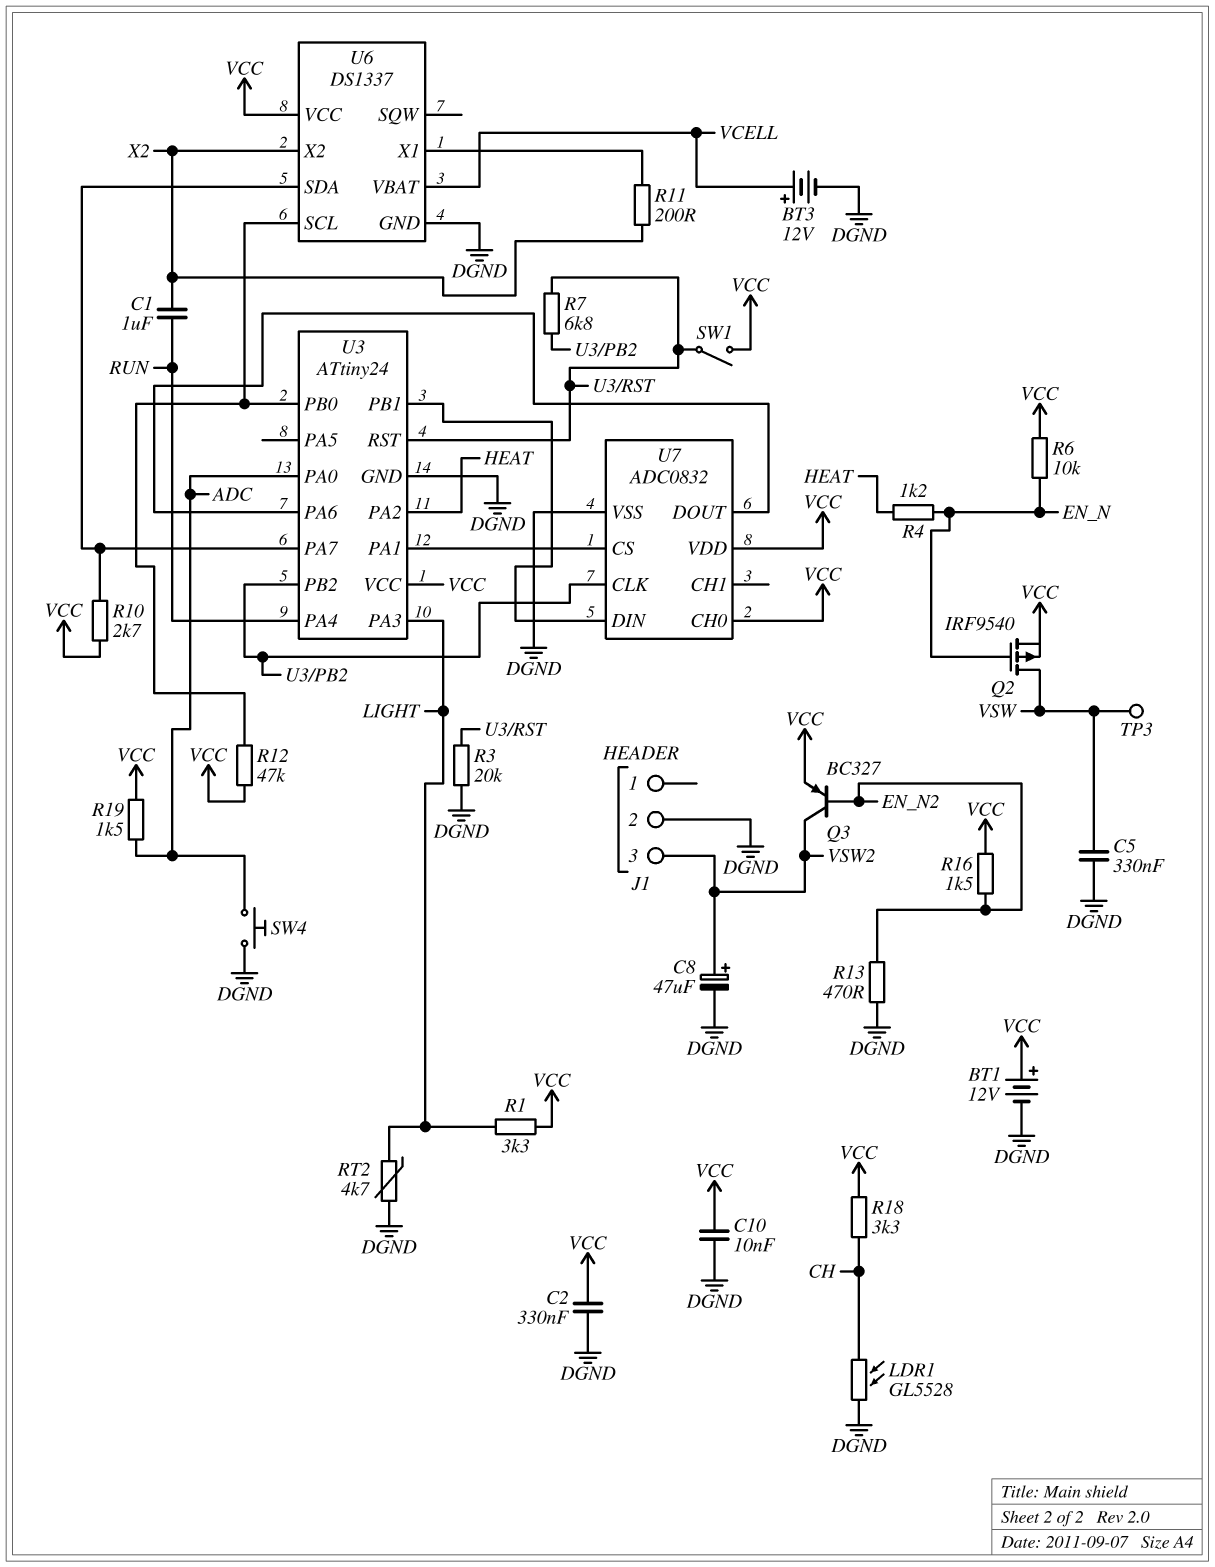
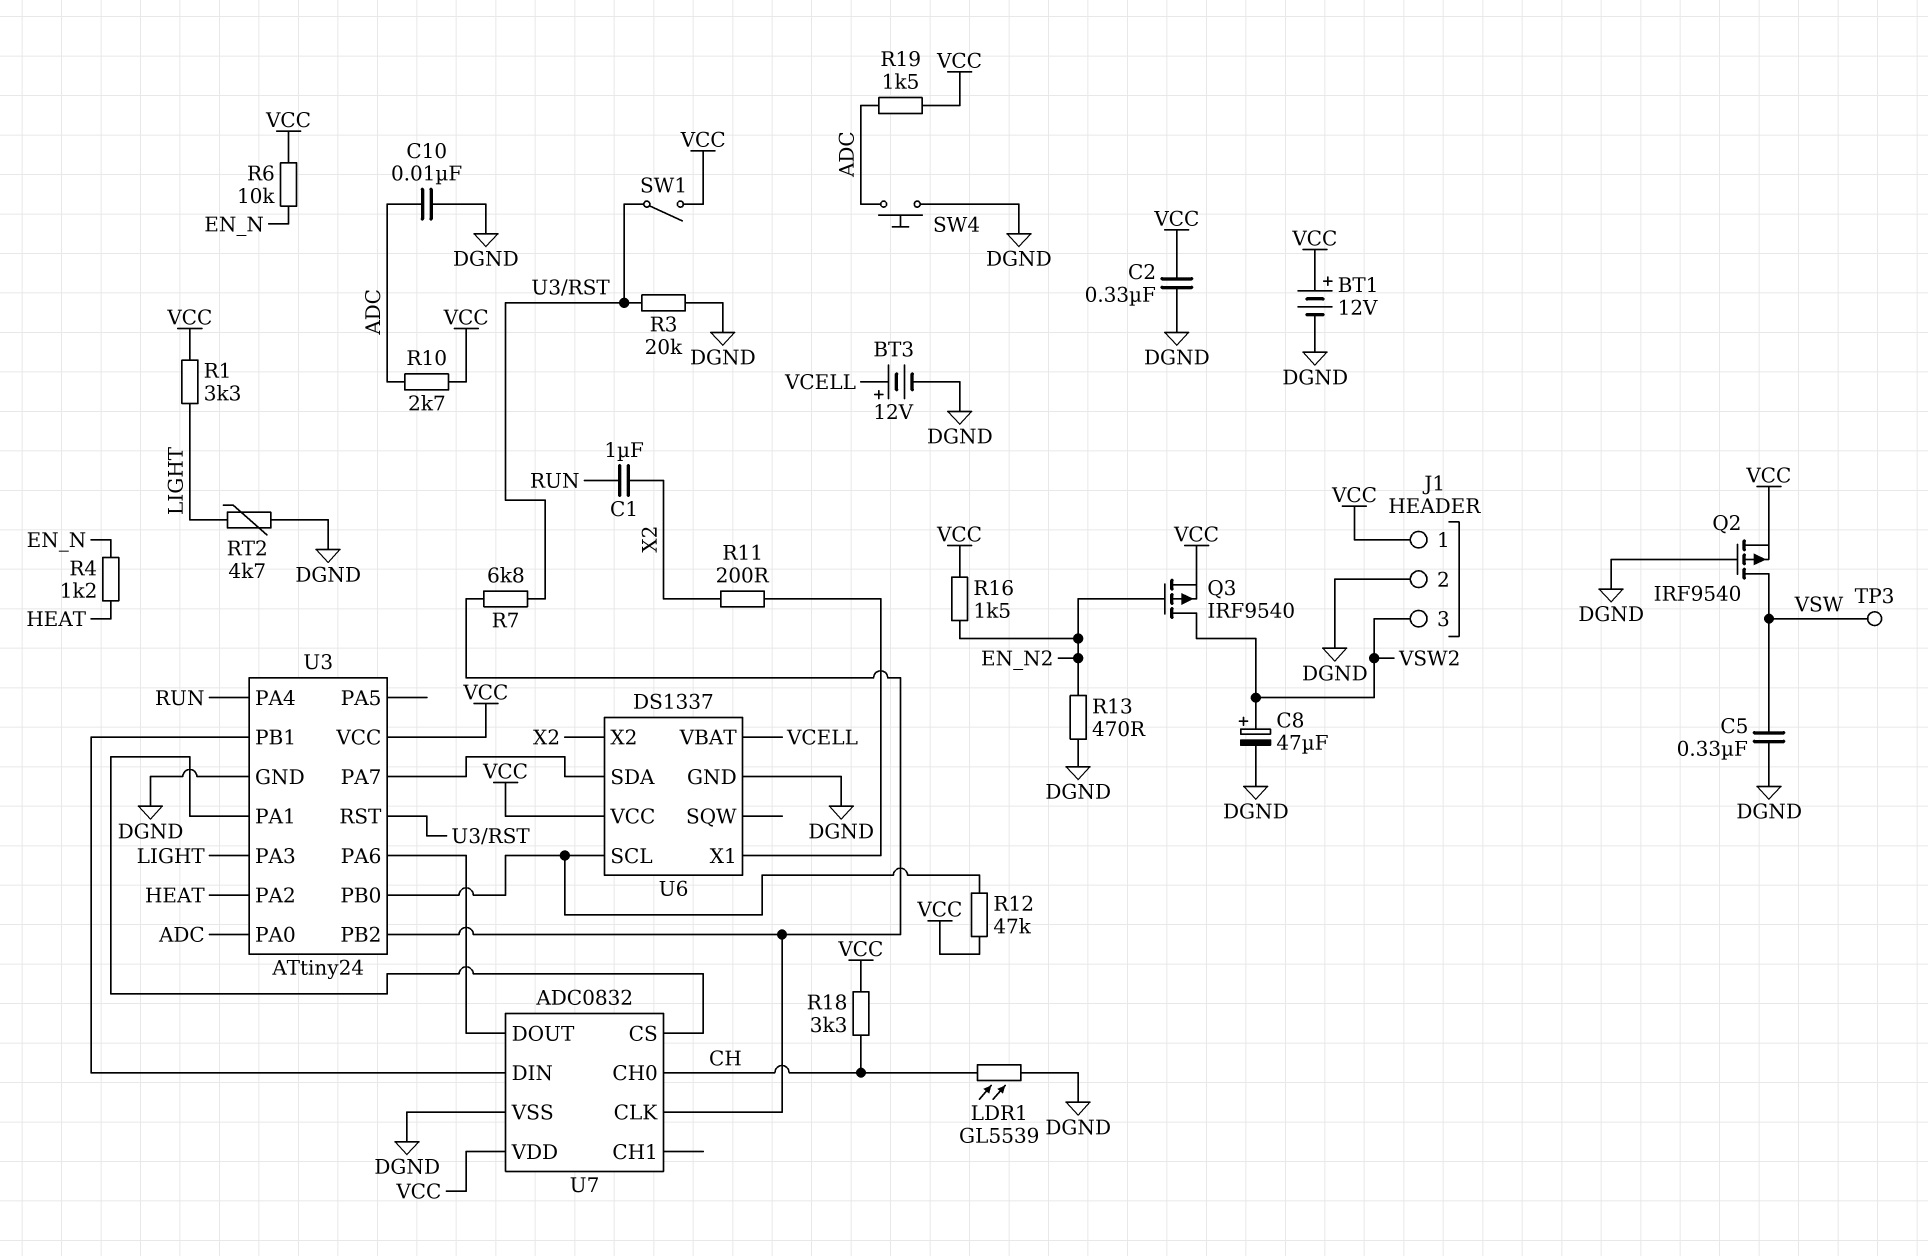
C10: 10nF (DGND, VCC) -> 10nF (ADC, DGND)
J1 pin 1: none -> VCC
LDR1: GL5528 (CH, DGND) -> GL5539 (CH, DGND)
Q2: PMOS IRF9540 (G EN_N, D VSW, S VCC) -> PMOS IRF9540 (G DGND, D VSW, S VCC)
Q3: PNP BC327 (B EN_N2, C VSW2, E VCC) -> PMOS IRF9540 (G EN_N2, D VSW2, S VCC)
R10: 2.7k (U3/PA7, VCC) -> 2.7k (ADC, VCC)
U7 pin CH0: VCC -> CH

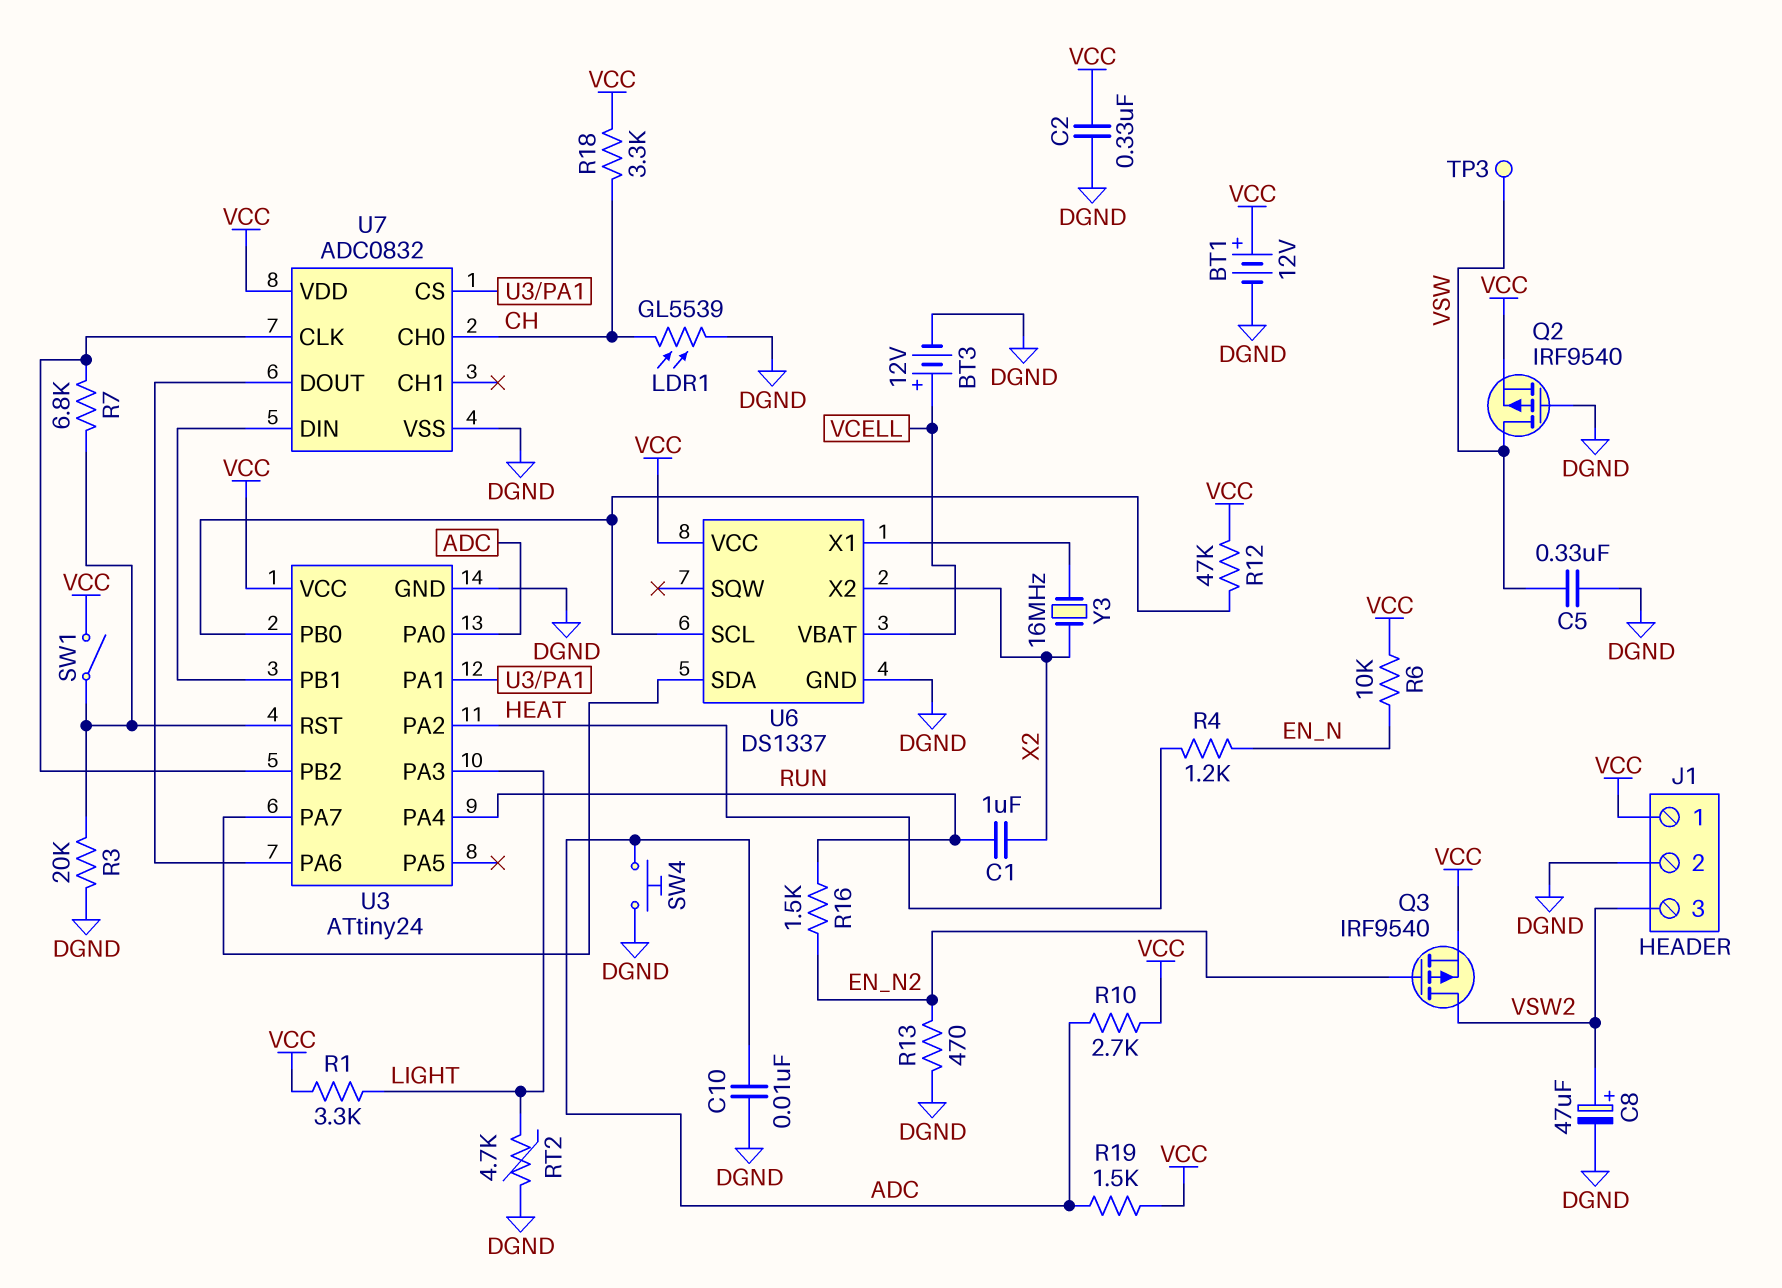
R11: 200 (U6/X1, X2) -> none
R16: 1.5k (EN_N2, VCC) -> 1.5k (EN_N2, RUN)
Y3: none -> 16MHz (U6/X1, X2)

